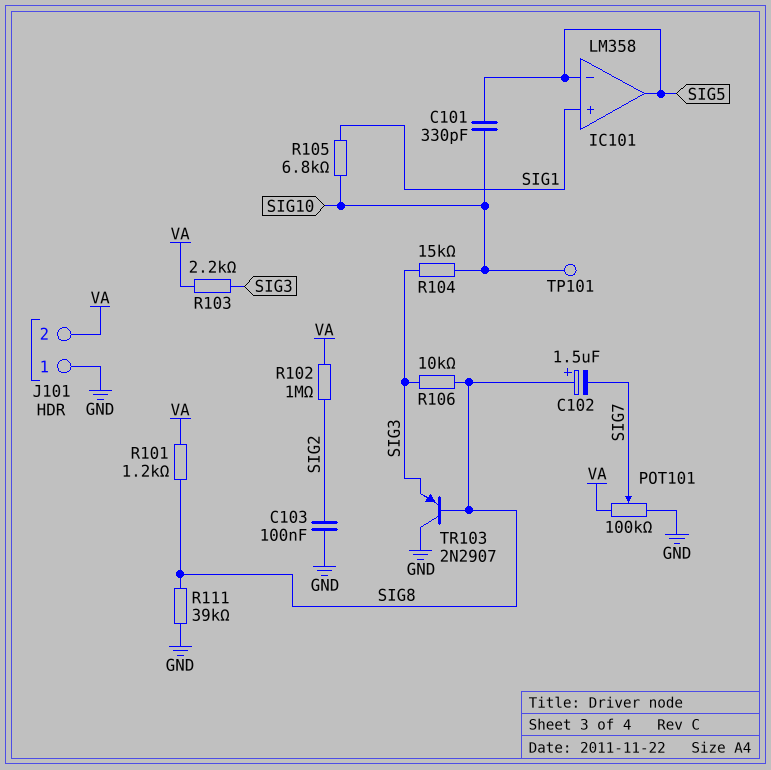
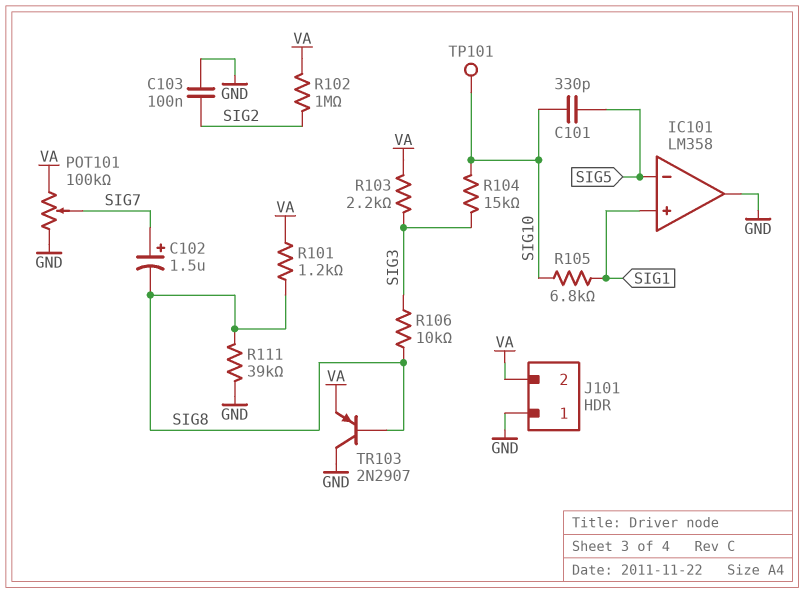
C102: 1.5uF (plus SIG8, minus SIG7) -> 1.5uF (plus SIG7, minus SIG8)
IC101 pin out: SIG5 -> GND
TR103: PNP 2N2907 (B SIG8, C GND, E SIG3) -> PNP 2N2907 (B SIG8, C GND, E VA)

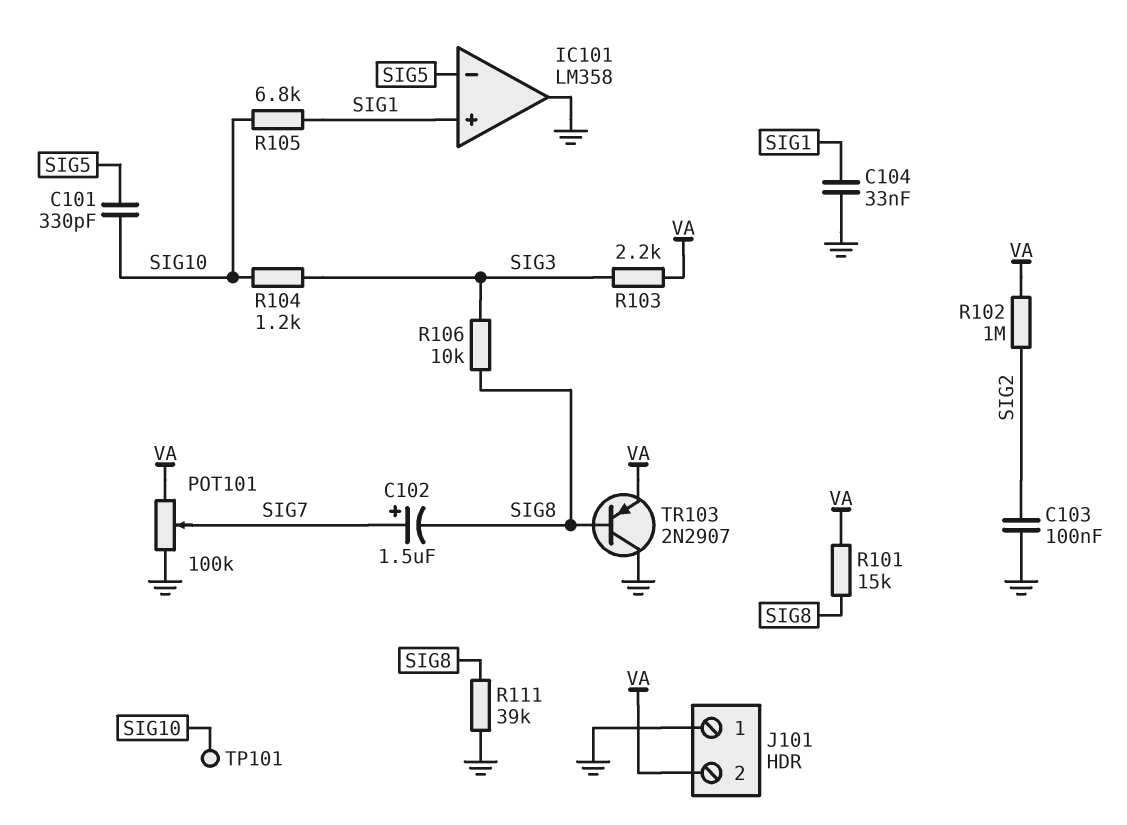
C104: none -> 33nF (GND, SIG1)
R101: 1.2k (SIG8, VA) -> 15k (SIG8, VA)
R104: 15k (SIG3, SIG10) -> 1.2k (SIG3, SIG10)

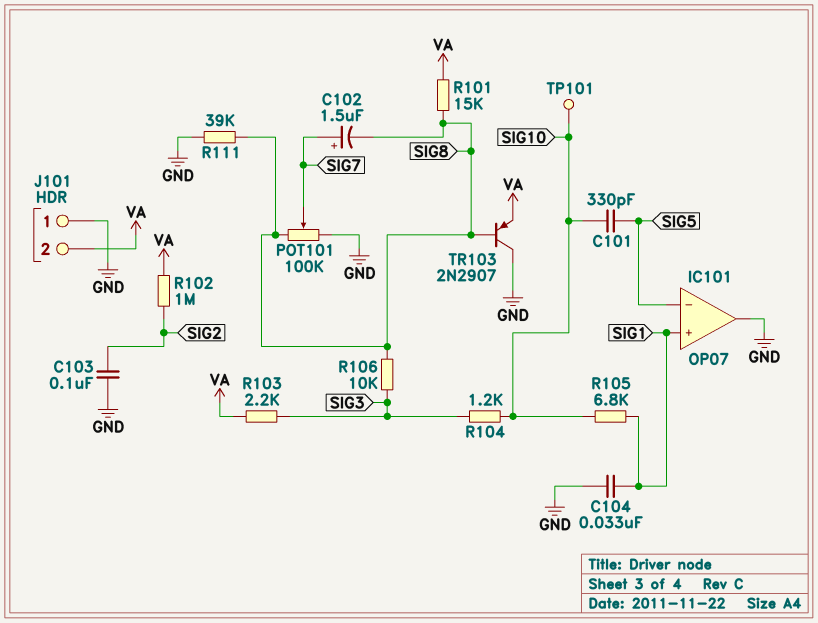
IC101: LM358 -> OP07
POT101: 100k (GND, VA, wiper SIG7) -> 100k (GND, SIG8, wiper SIG7)

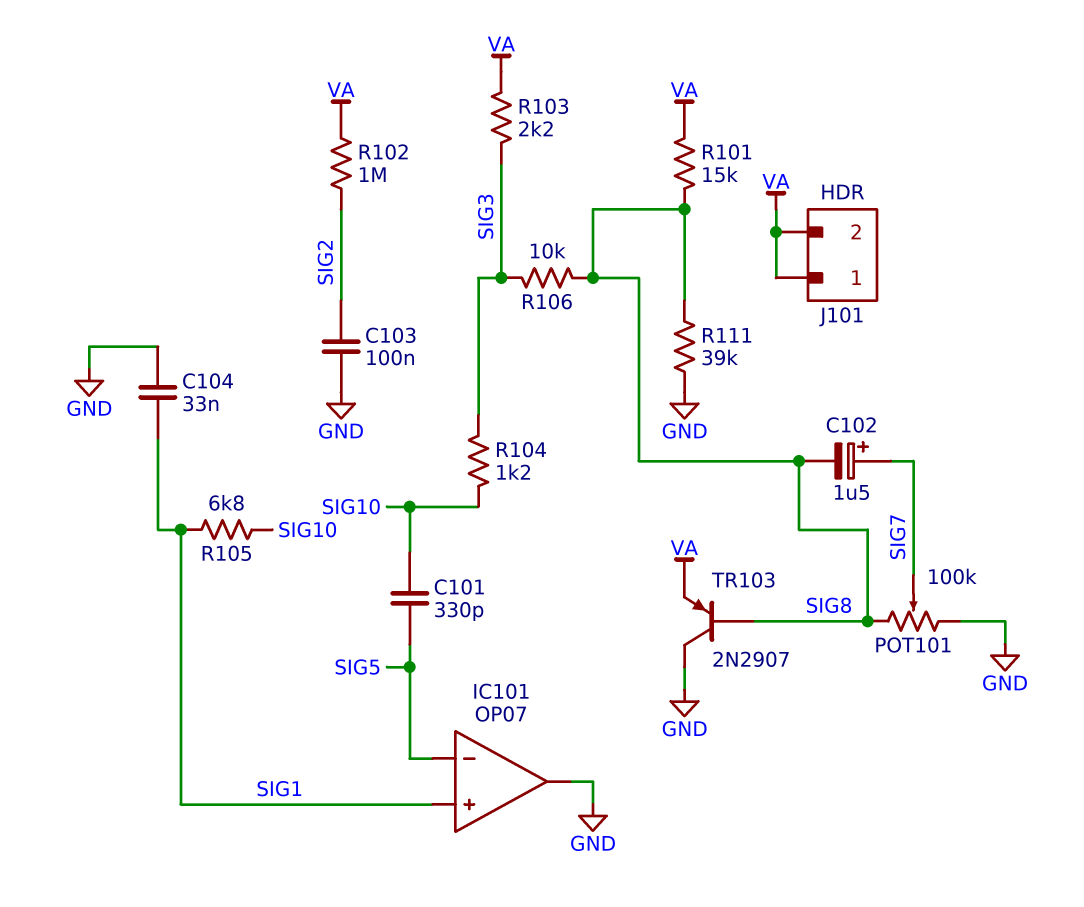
J101 pin 1: GND -> VA
TP101: test point (SIG10) -> none

